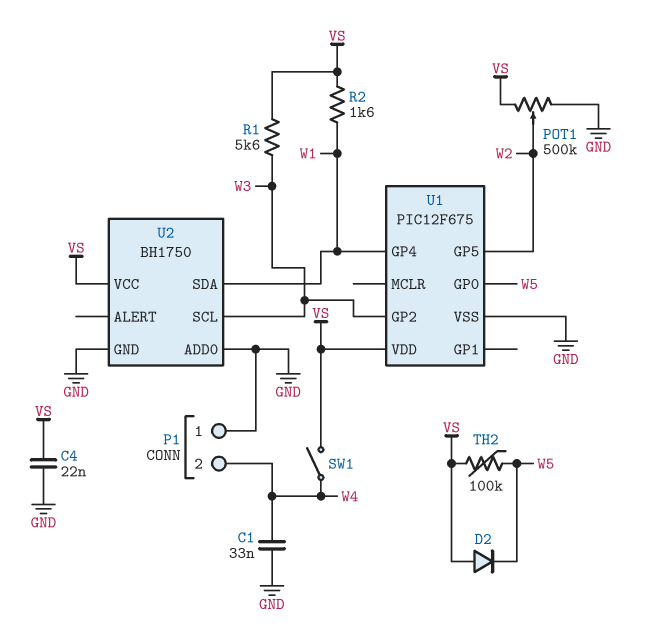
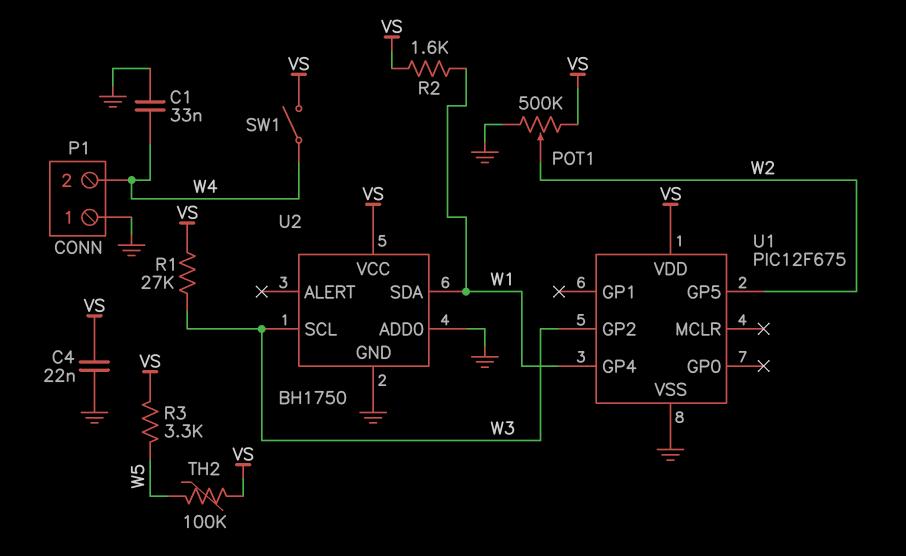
D2: diode (A VS, K W5) -> none
R1: 5.6k (VS, W3) -> 27k (VS, W3)
R3: none -> 3.3k (VS, W5)
U1 pin GP0: W5 -> none

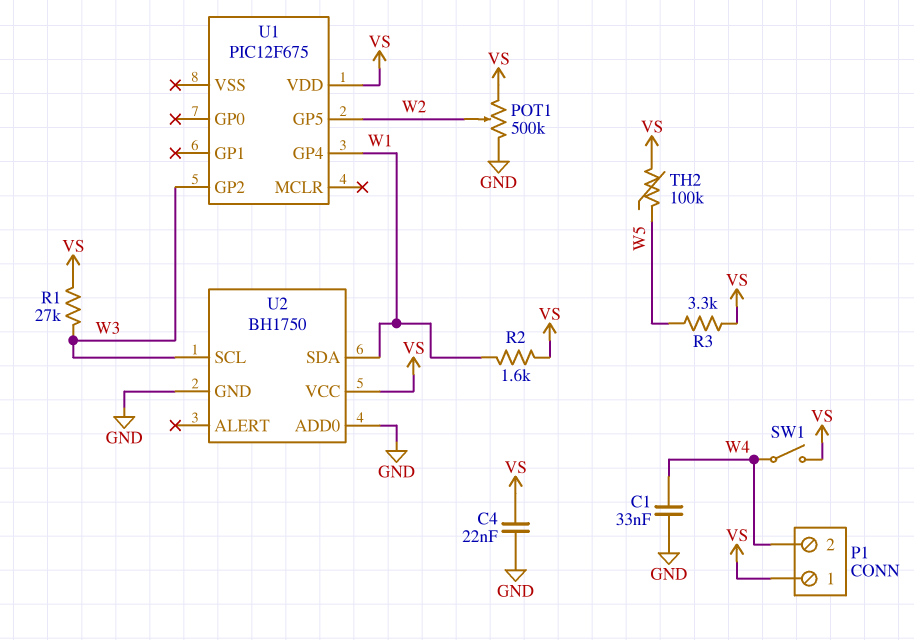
P1 pin 1: GND -> VS
U1 pin VSS: GND -> none

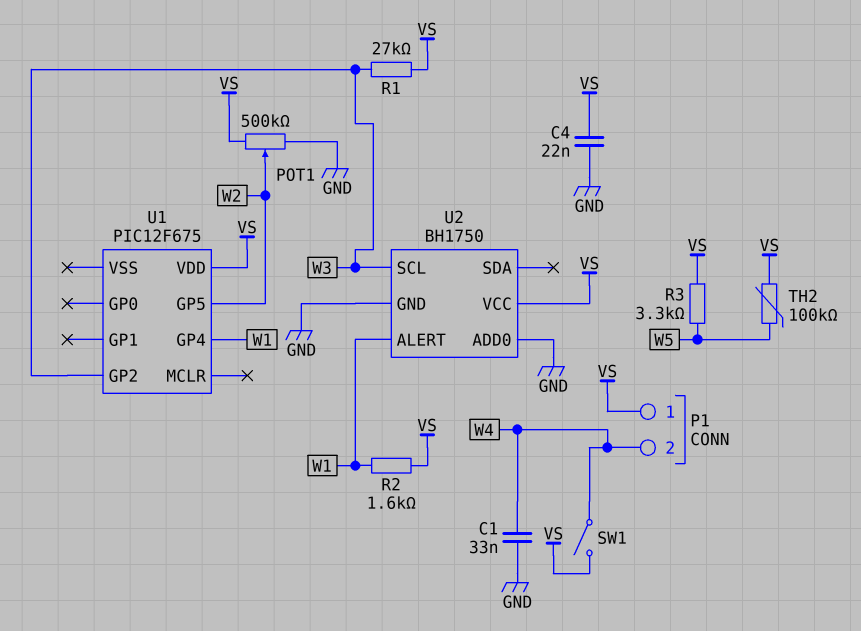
U2 pin ALERT: none -> W1
U2 pin SDA: W1 -> none

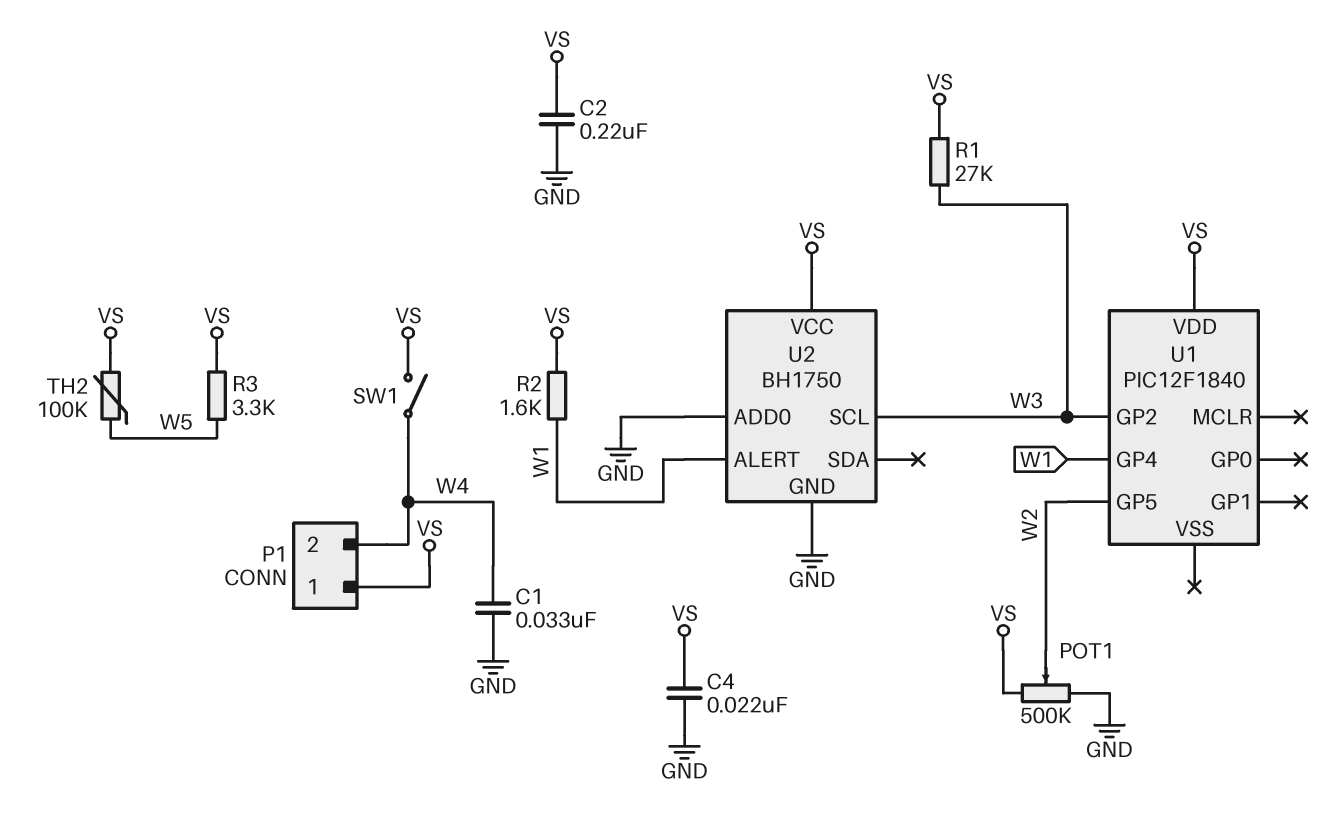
C2: none -> 220nF (GND, VS)
U1: PIC12F675 -> PIC12F1840

